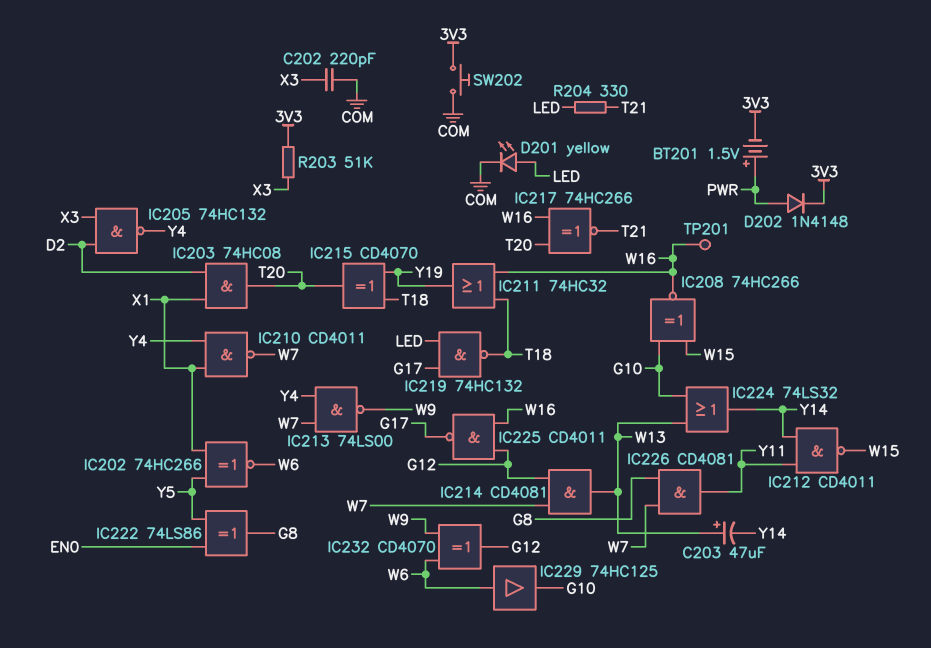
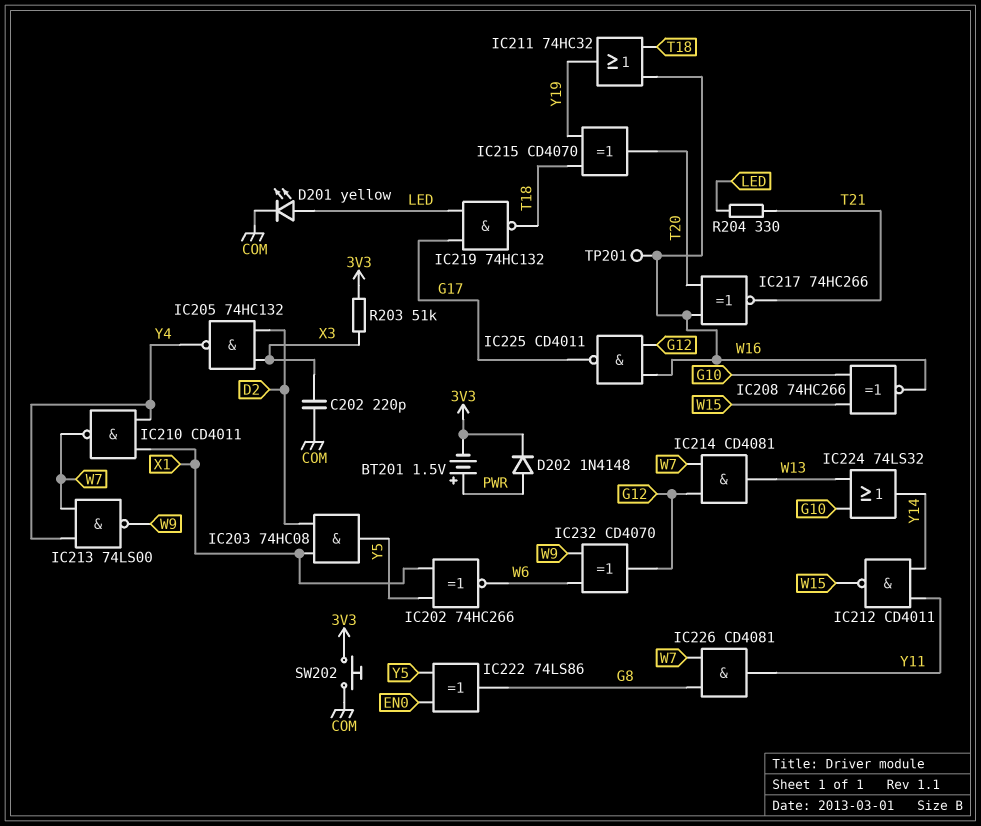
C203: 47uF (plus W13, minus Y14) -> none
IC203: AND 74HC08 (in D2, in X1, out T20) -> AND 74HC08 (in D2, in X1, out Y5)
IC229: buffer 74HC125 (in W6, out G10) -> none

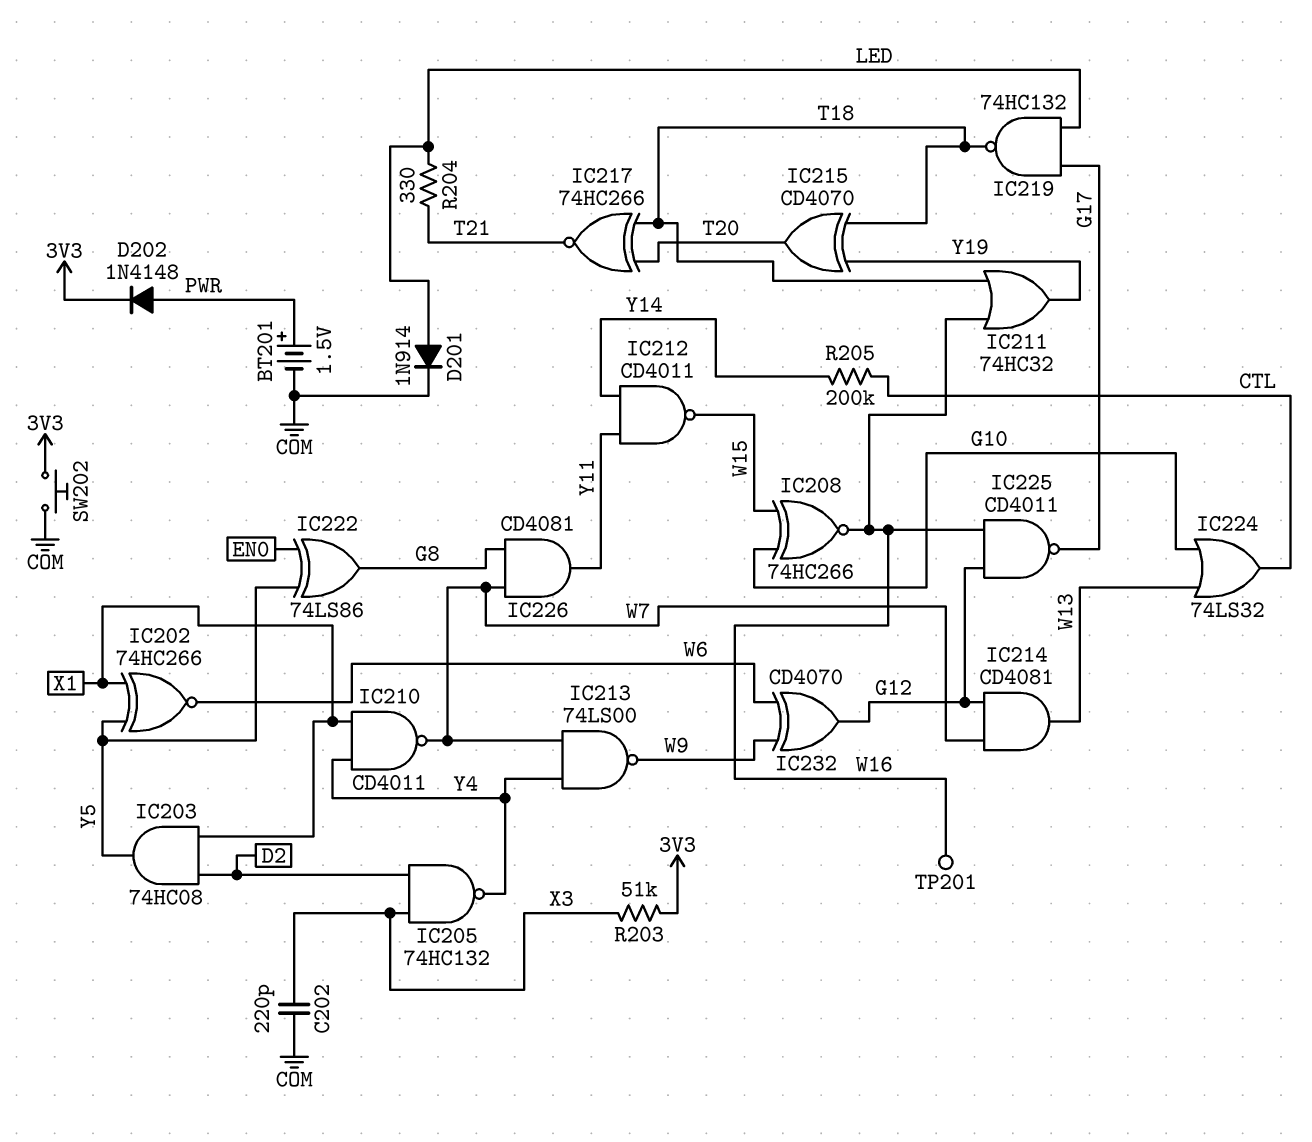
BT201: 1.5V (plus PWR, minus 3V3) -> 1.5V (plus PWR, minus COM)
D201: LED yellow (A LED, K COM) -> diode 1N914 (A LED, K COM)
IC217: XNOR 74HC266 (in T20, in W16, out T21) -> XNOR 74HC266 (in T18, in T20, out T21)
IC224: OR 74LS32 (in G10, in W13, out Y14) -> OR 74LS32 (in G10, in W13, out CTL)
R205: none -> 200k (CTL, Y14)

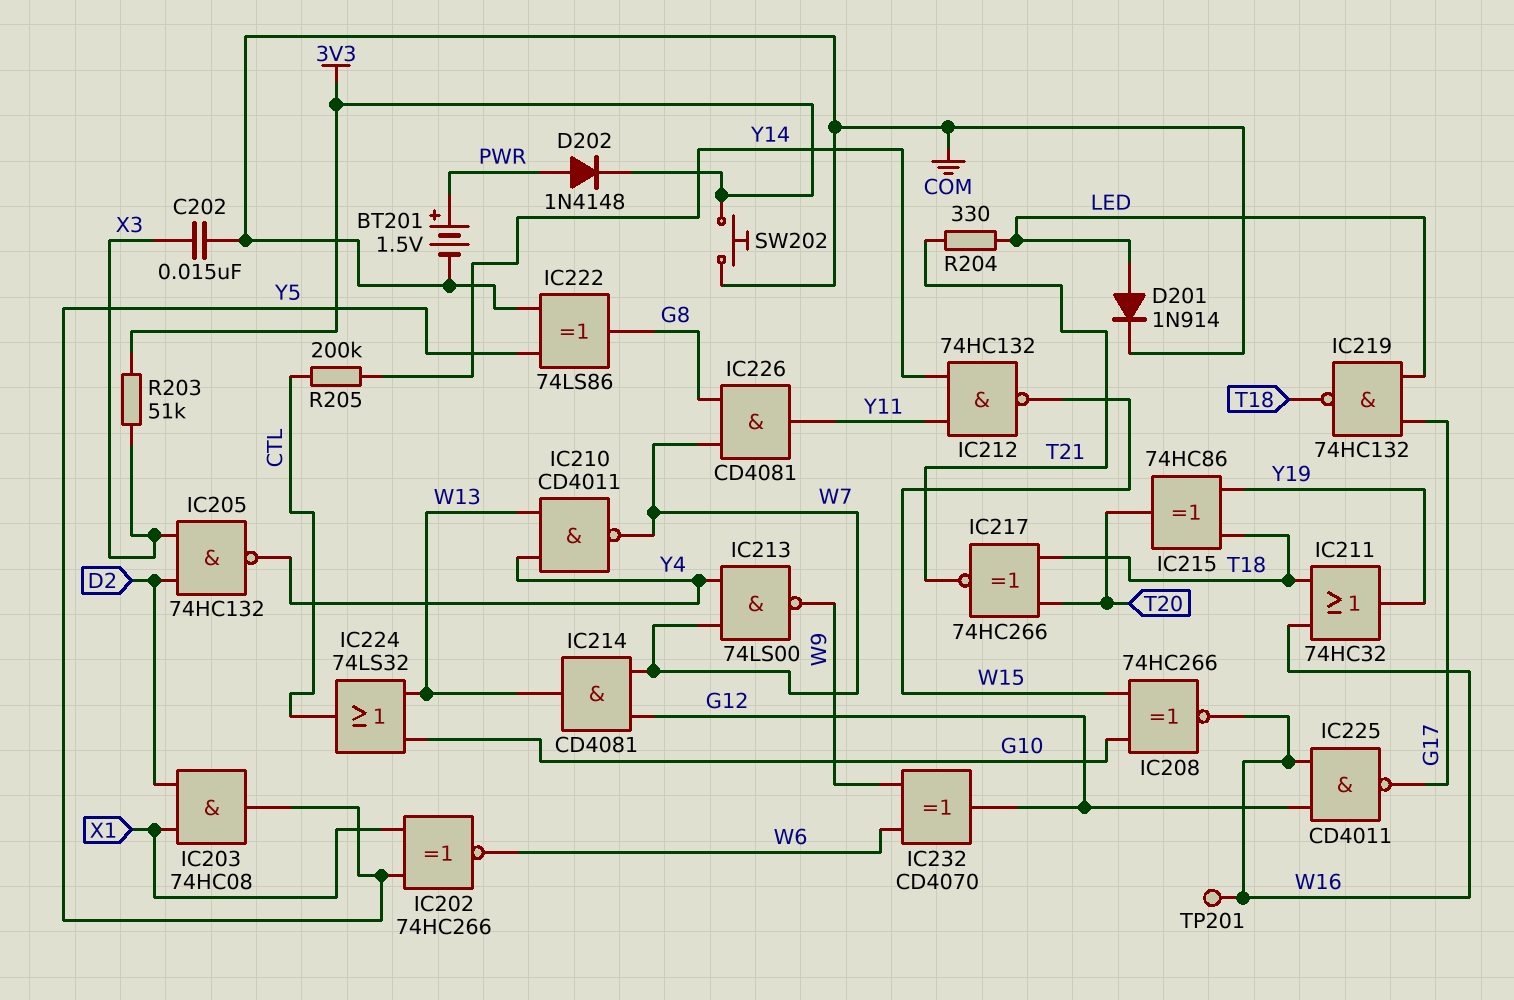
C202: 220pF (COM, X3) -> 15nF (COM, X3)
IC210: NAND CD4011 (in X1, in Y4, out W7) -> NAND CD4011 (in W13, in Y4, out W7)
IC212: NAND CD4011 (in Y11, in Y14, out W15) -> NAND 74HC132 (in Y11, in Y14, out W15)
IC215: XOR CD4070 (in T18, in Y19, out T20) -> XOR 74HC86 (in T18, in Y19, out T20)
IC222: XOR 74LS86 (in EN0, in Y5, out G8) -> XOR 74LS86 (in COM, in Y5, out G8)

